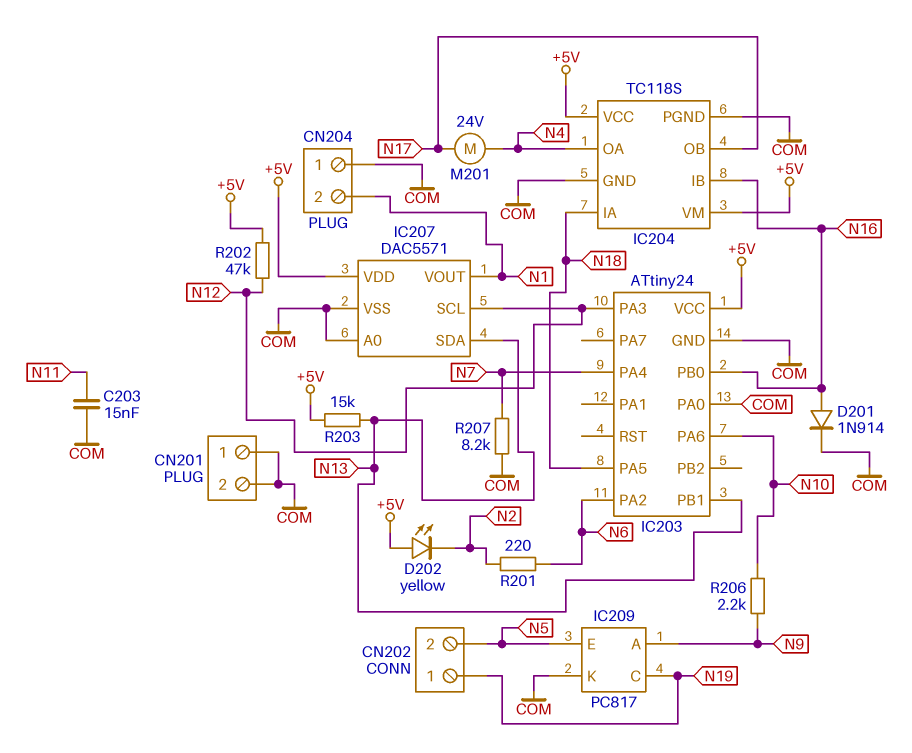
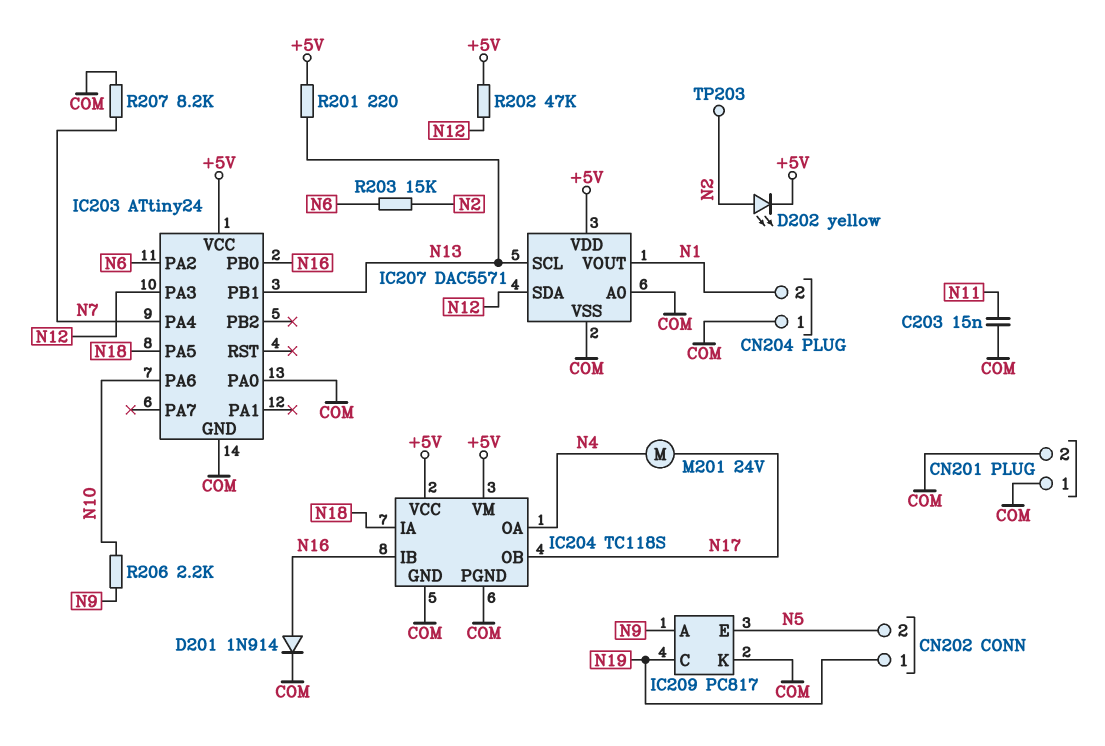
D202: LED yellow (A +5V, K N2) -> LED yellow (A N2, K +5V)
IC207 pin SCL: N12 -> N13
IC207 pin SDA: N13 -> N12
R201: 220 (N2, N6) -> 220 (+5V, N13)
R203: 15k (+5V, N13) -> 15k (N2, N6)
TP203: none -> test point (N2)

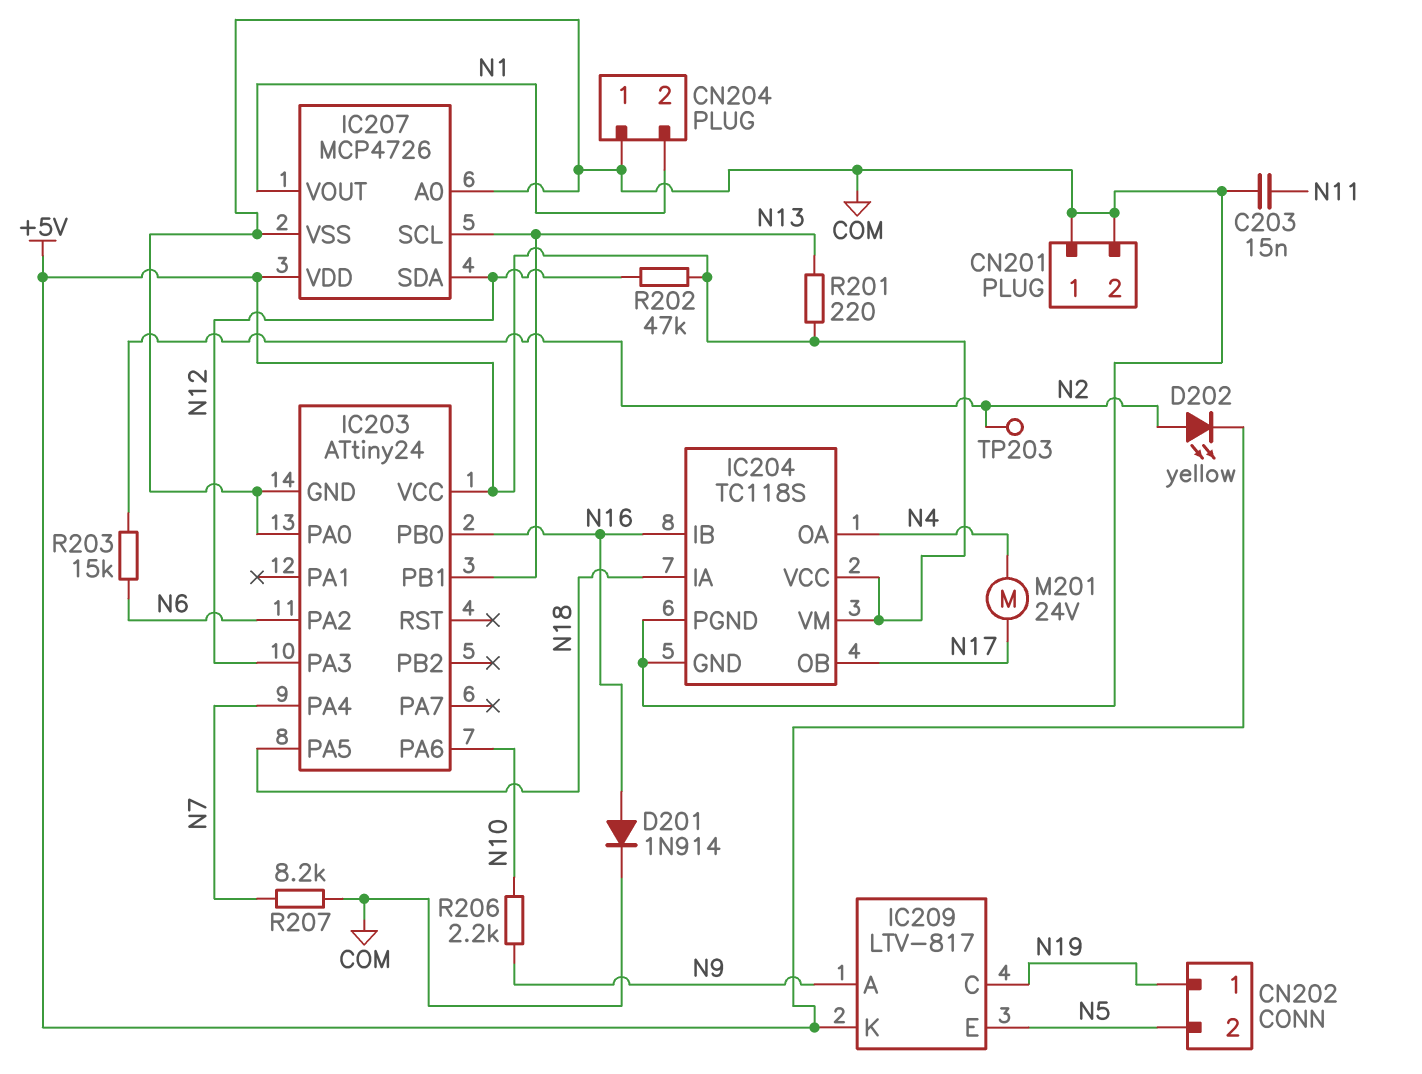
IC207: DAC5571 -> MCP4726
IC209: PC817 -> LTV-817
IC209 pin K: COM -> +5V

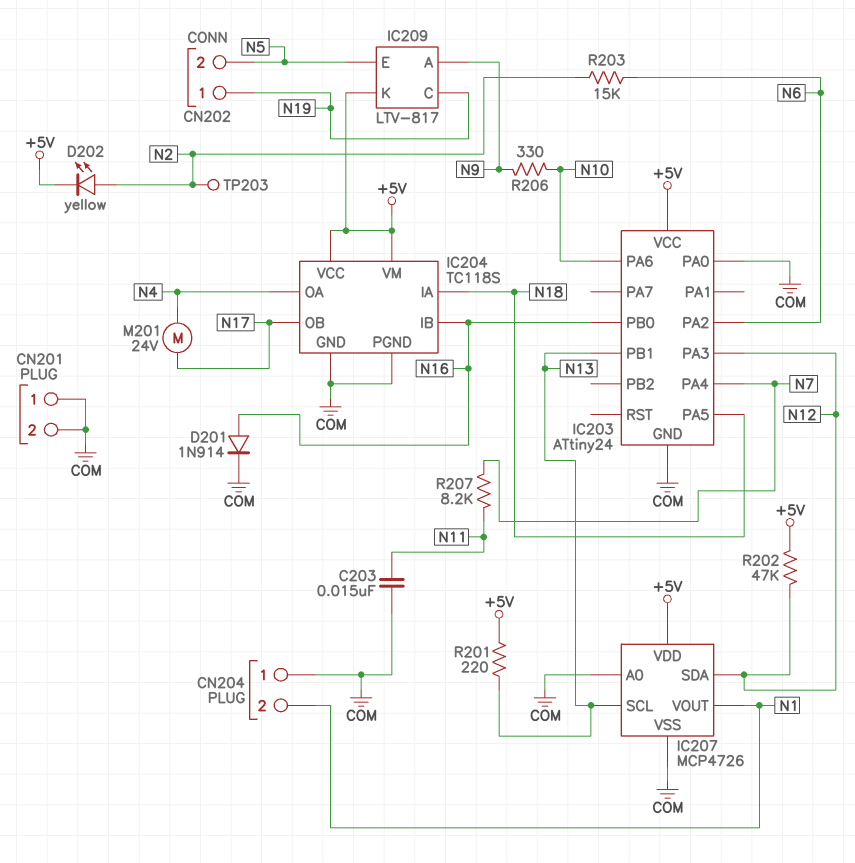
R206: 2.2k (N9, N10) -> 330 (N9, N10)
R207: 8.2k (COM, N7) -> 8.2k (N7, N11)

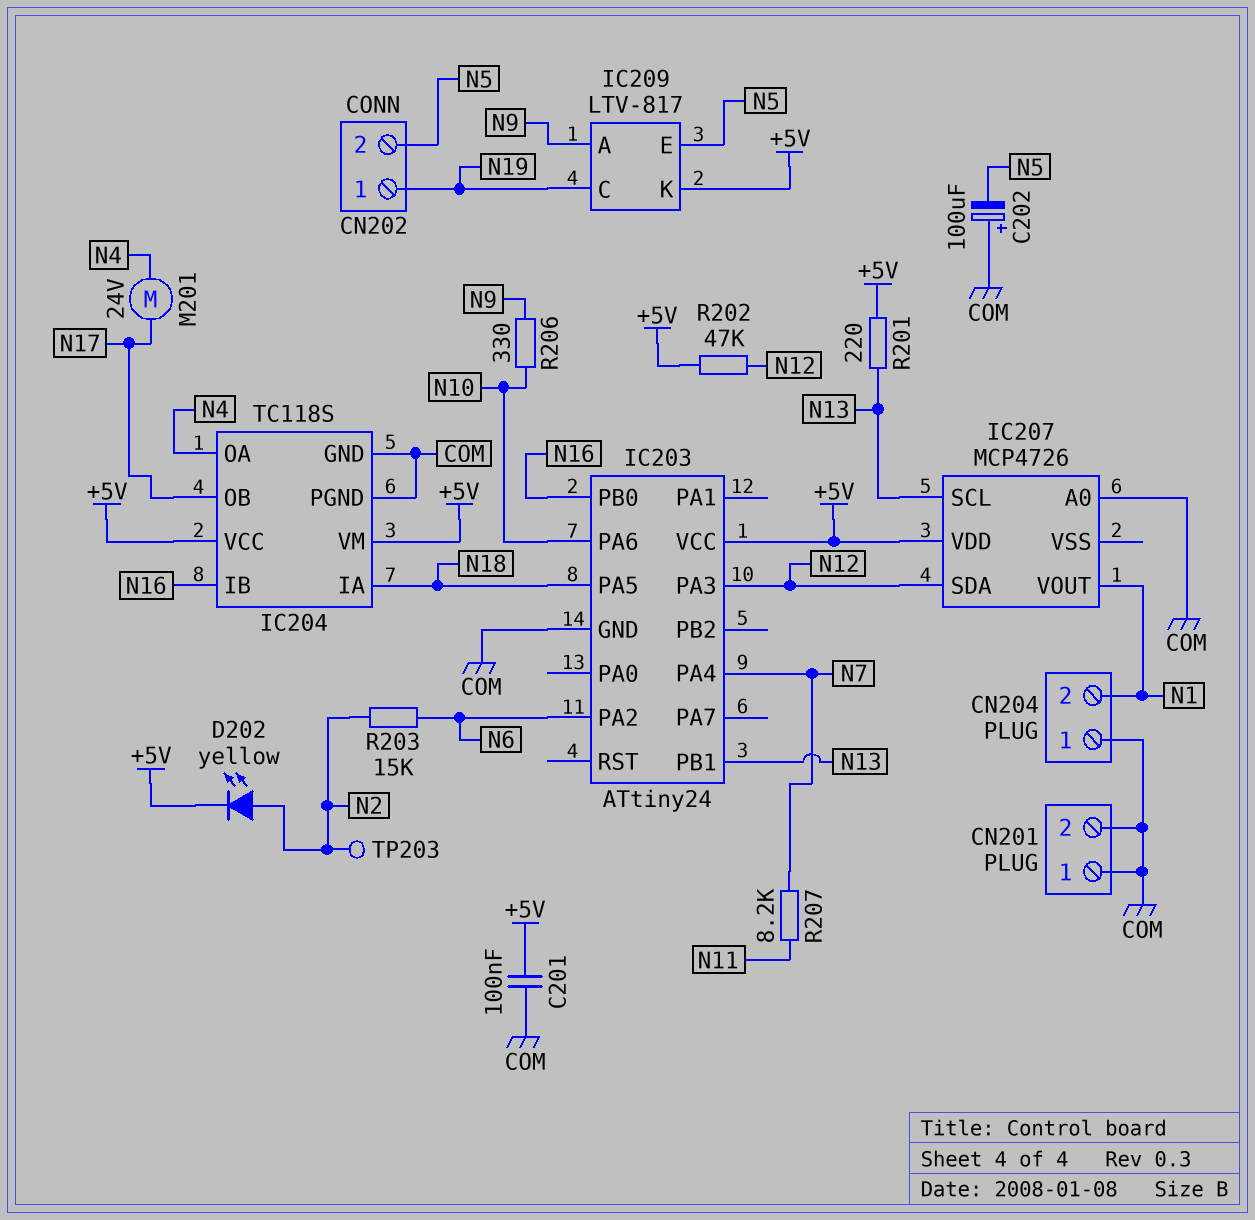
C201: none -> 100nF (+5V, COM)
C202: none -> 100uF (plus COM, minus N5)
C203: 15nF (COM, N11) -> none
D201: diode 1N914 (A N16, K COM) -> none
IC203 pin PA0: COM -> none
IC207 pin VSS: COM -> none

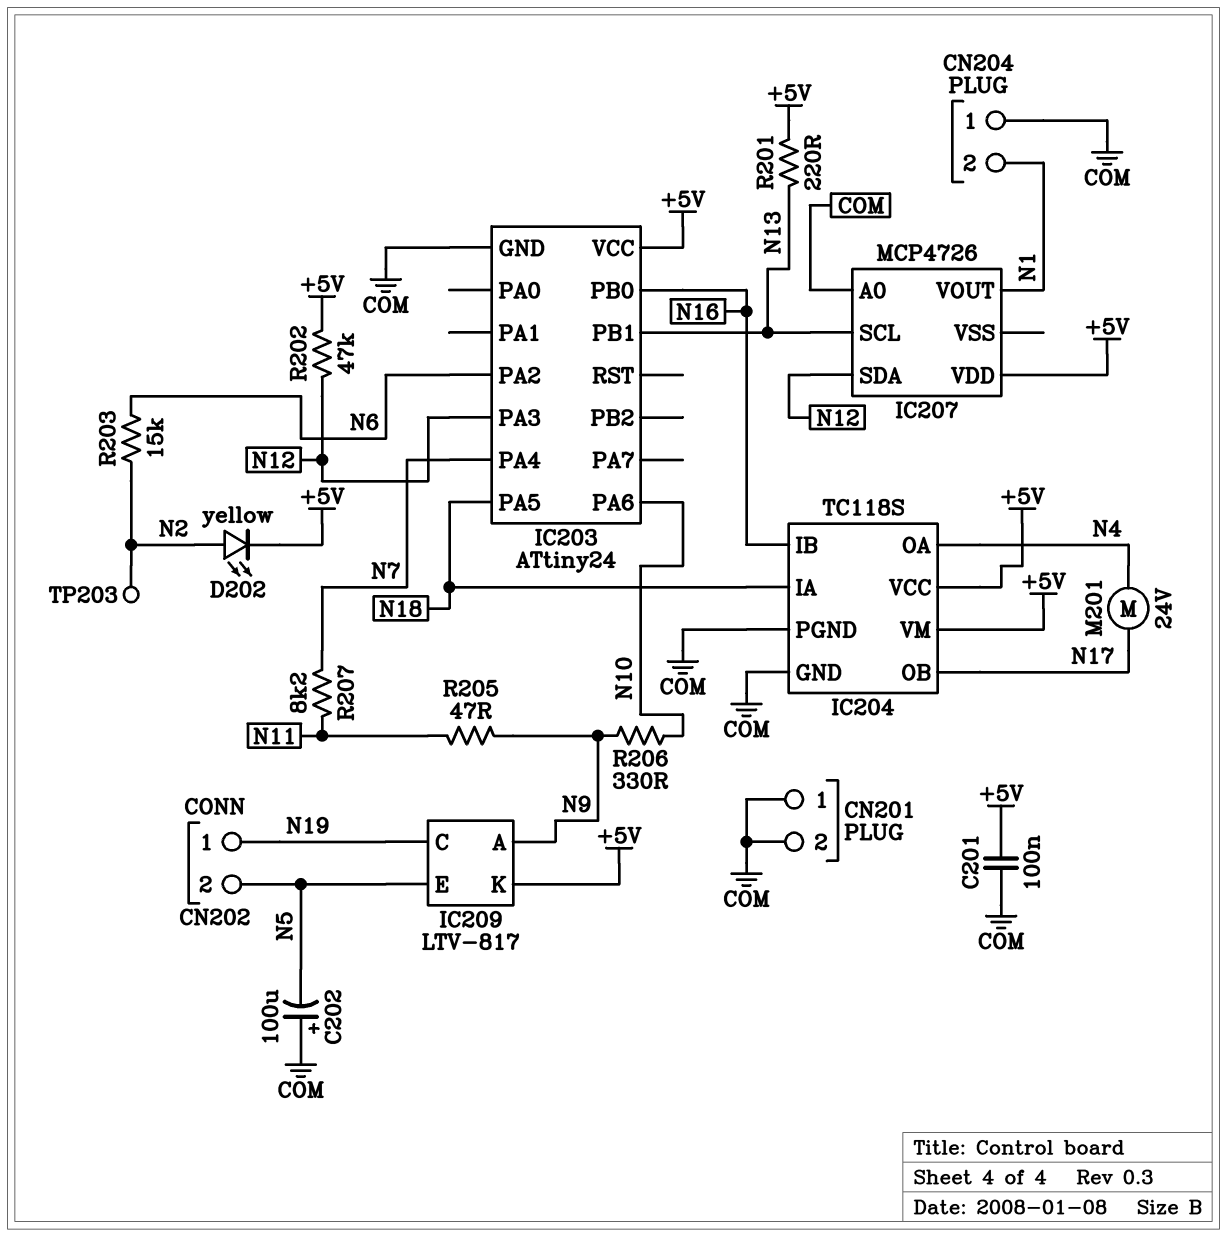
R205: none -> 47 (N9, N11)

